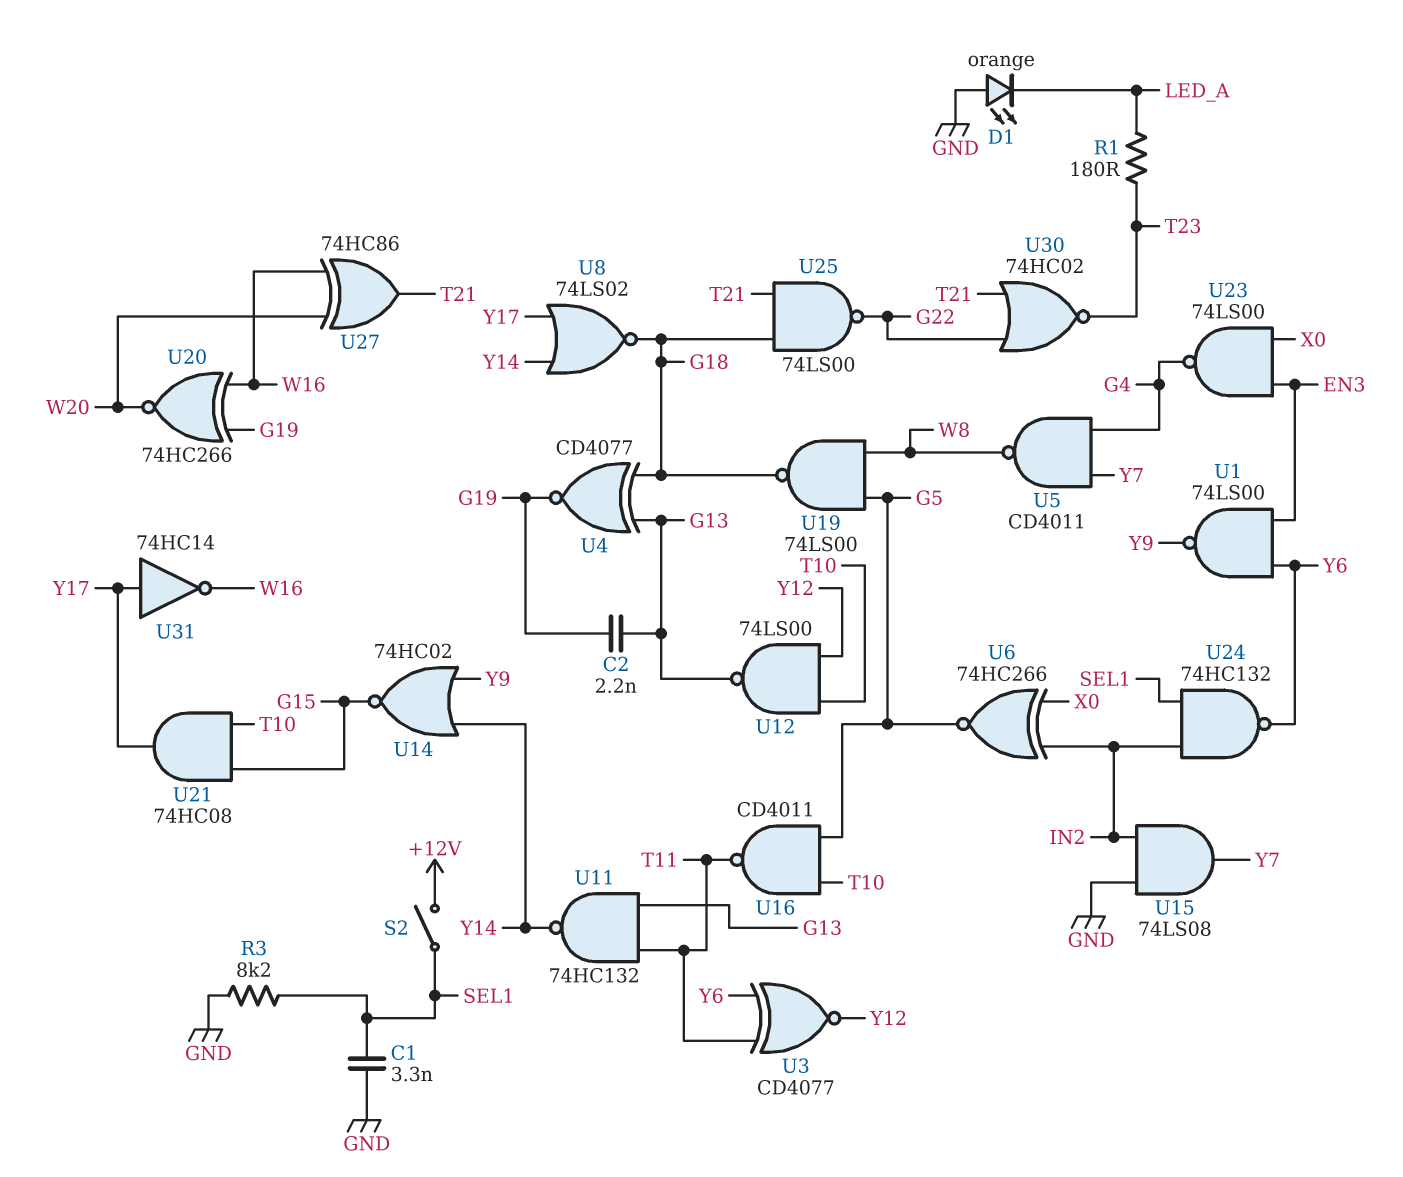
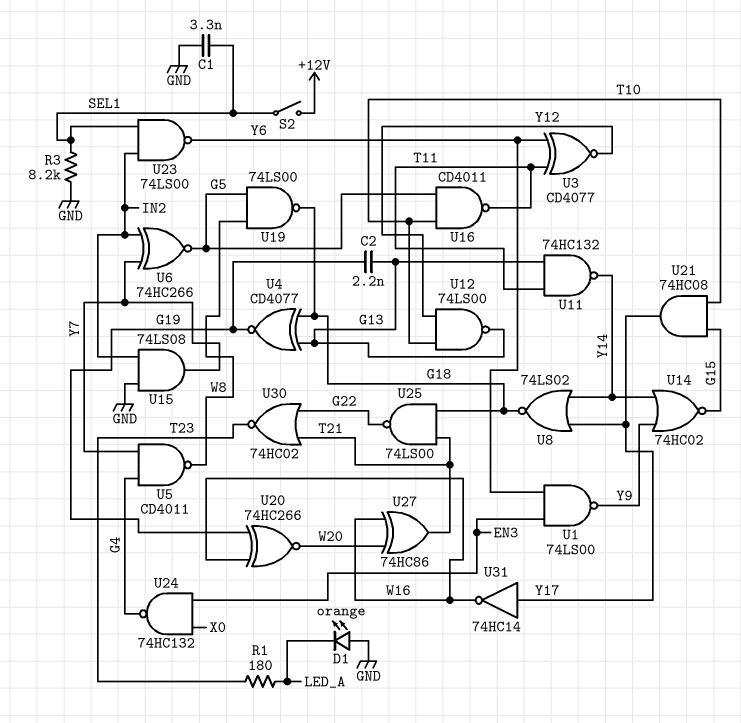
U6: XNOR 74HC266 (in IN2, in X0, out G5) -> XNOR 74HC266 (in IN2, in Y7, out G5)
U23: NAND 74LS00 (in EN3, in X0, out G4) -> NAND 74LS00 (in IN2, in SEL1, out Y6)
U24: NAND 74HC132 (in IN2, in SEL1, out Y6) -> NAND 74HC132 (in EN3, in X0, out G4)

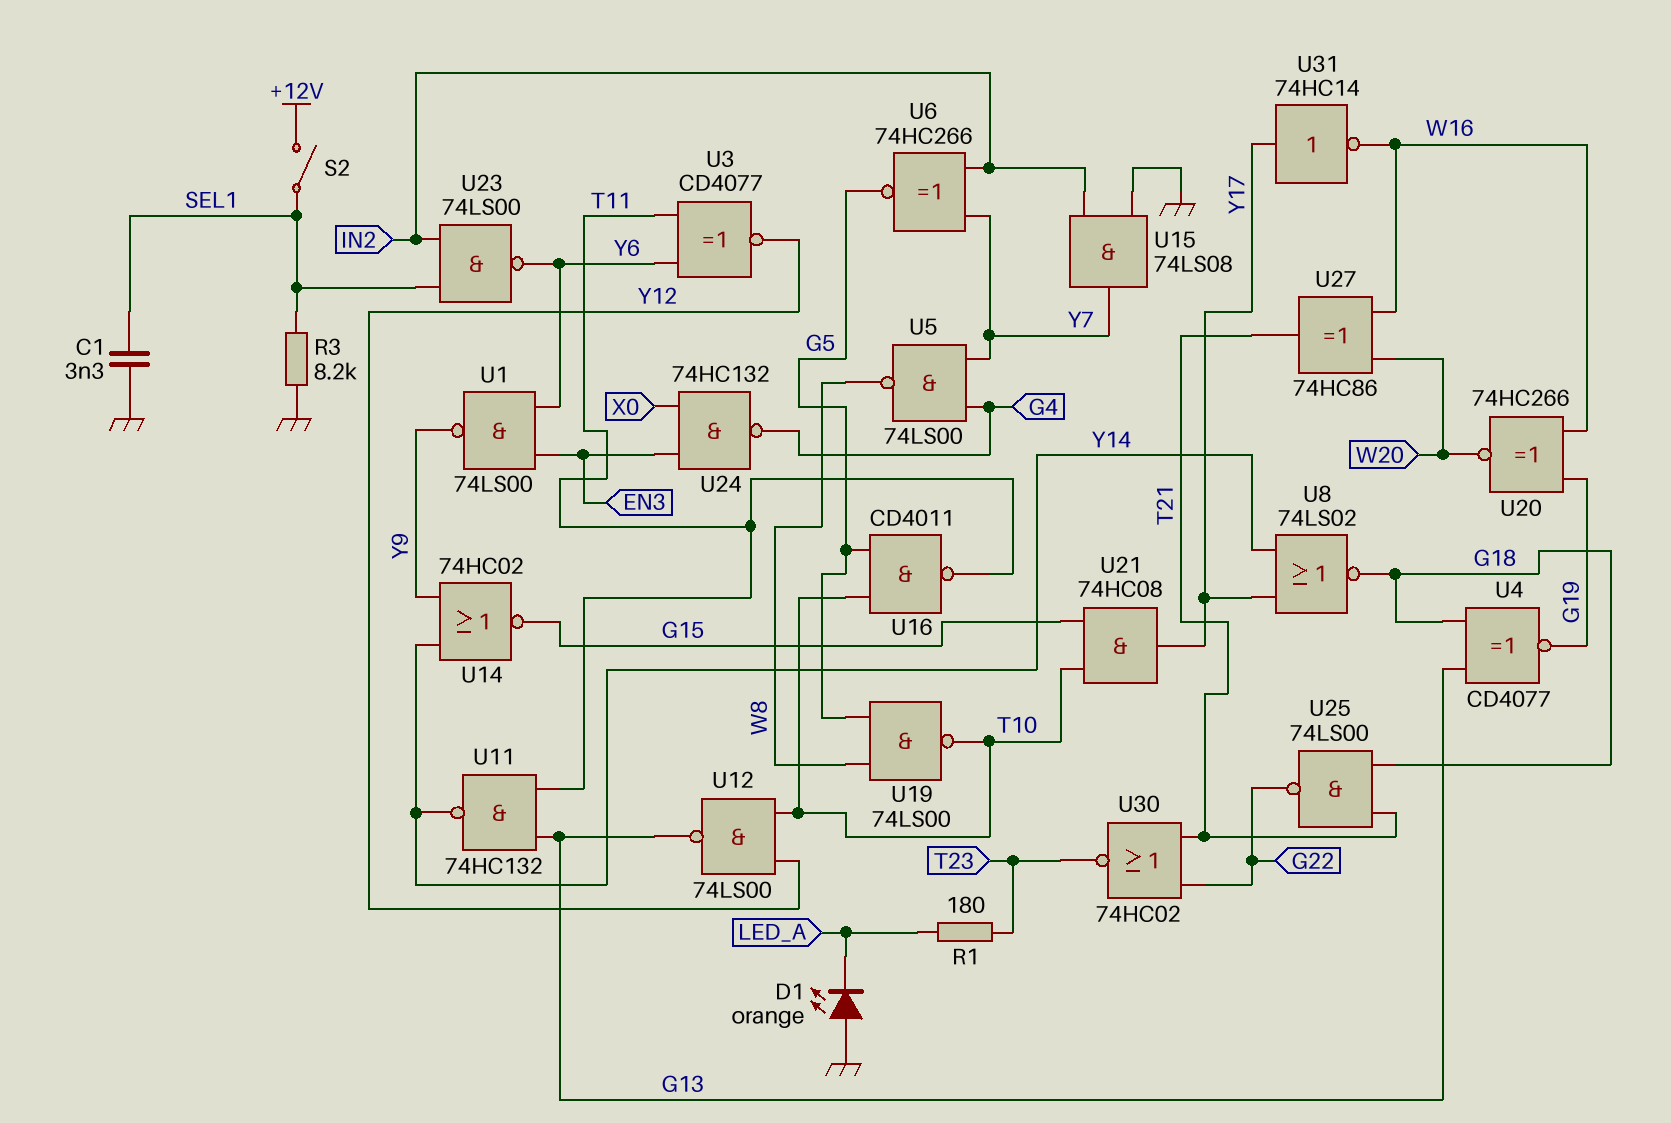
C2: 2.2nF (G13, G19) -> none
U5: NAND CD4011 (in G4, in Y7, out W8) -> NAND 74LS00 (in G4, in Y7, out W8)
U19: NAND 74LS00 (in G5, in W8, out G18) -> NAND 74LS00 (in G5, in W8, out T10)

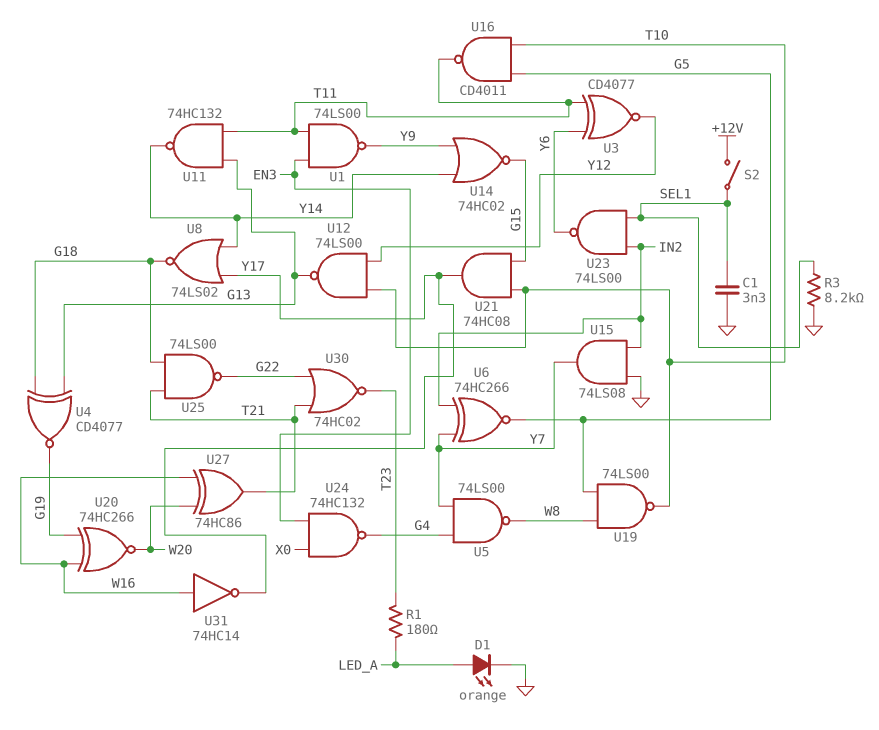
D1: LED orange (A GND, K LED_A) -> LED orange (A LED_A, K GND)
U1: NAND 74LS00 (in EN3, in Y6, out Y9) -> NAND 74LS00 (in EN3, in T11, out Y9)
U31: NOT 74HC14 (in Y17, out W16) -> NOT 74HC14 (in W16, out Y17)

